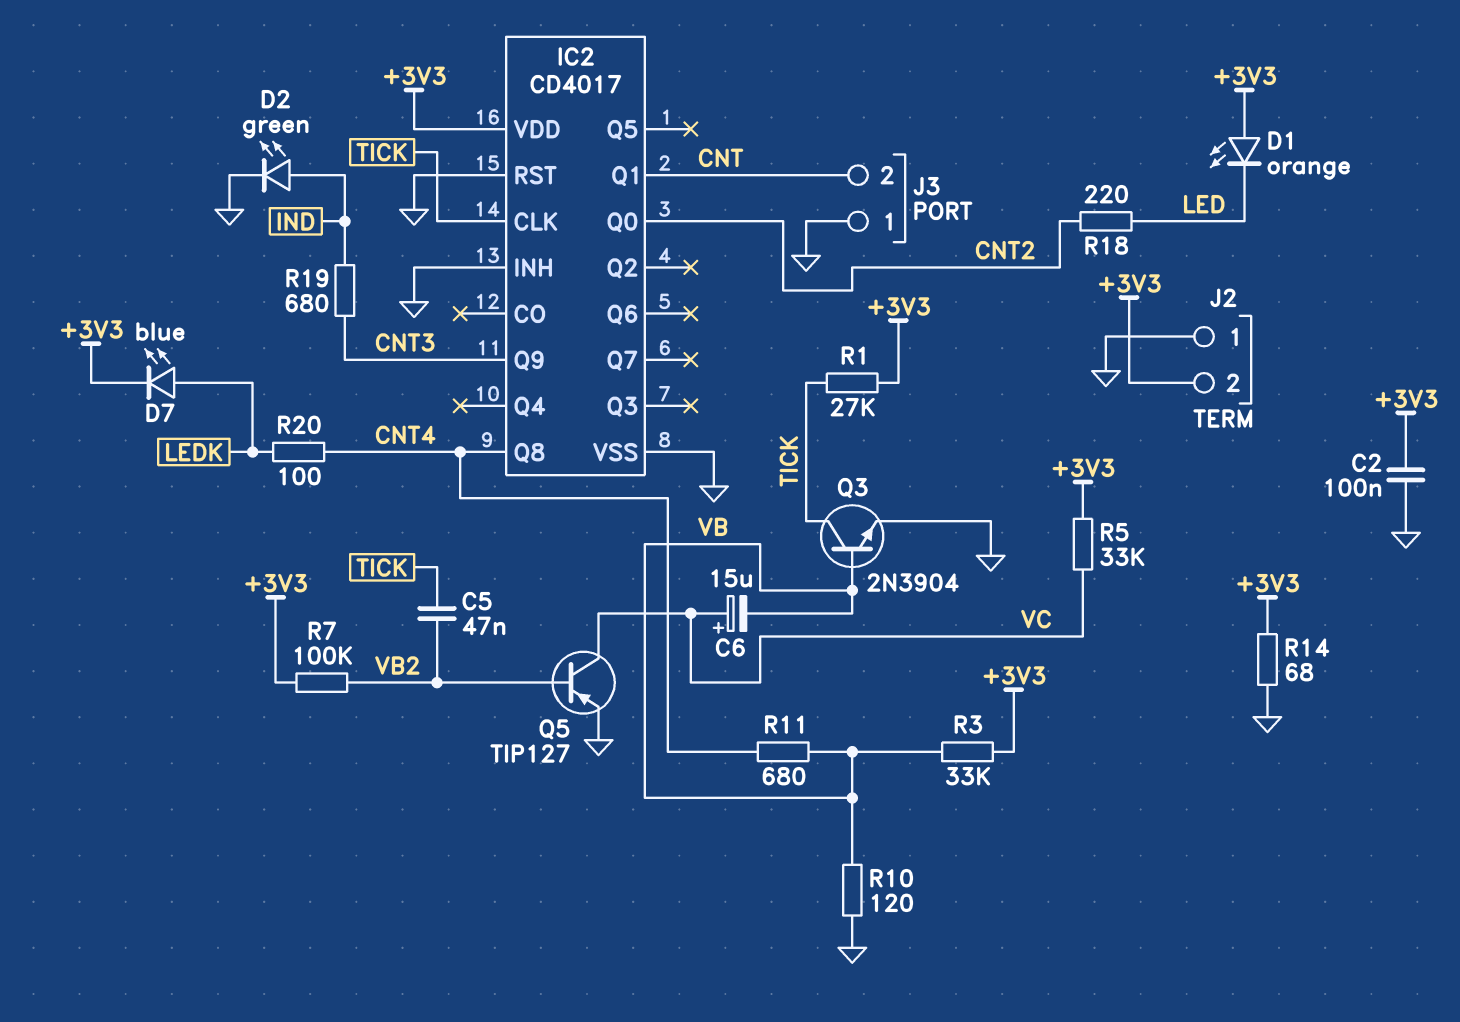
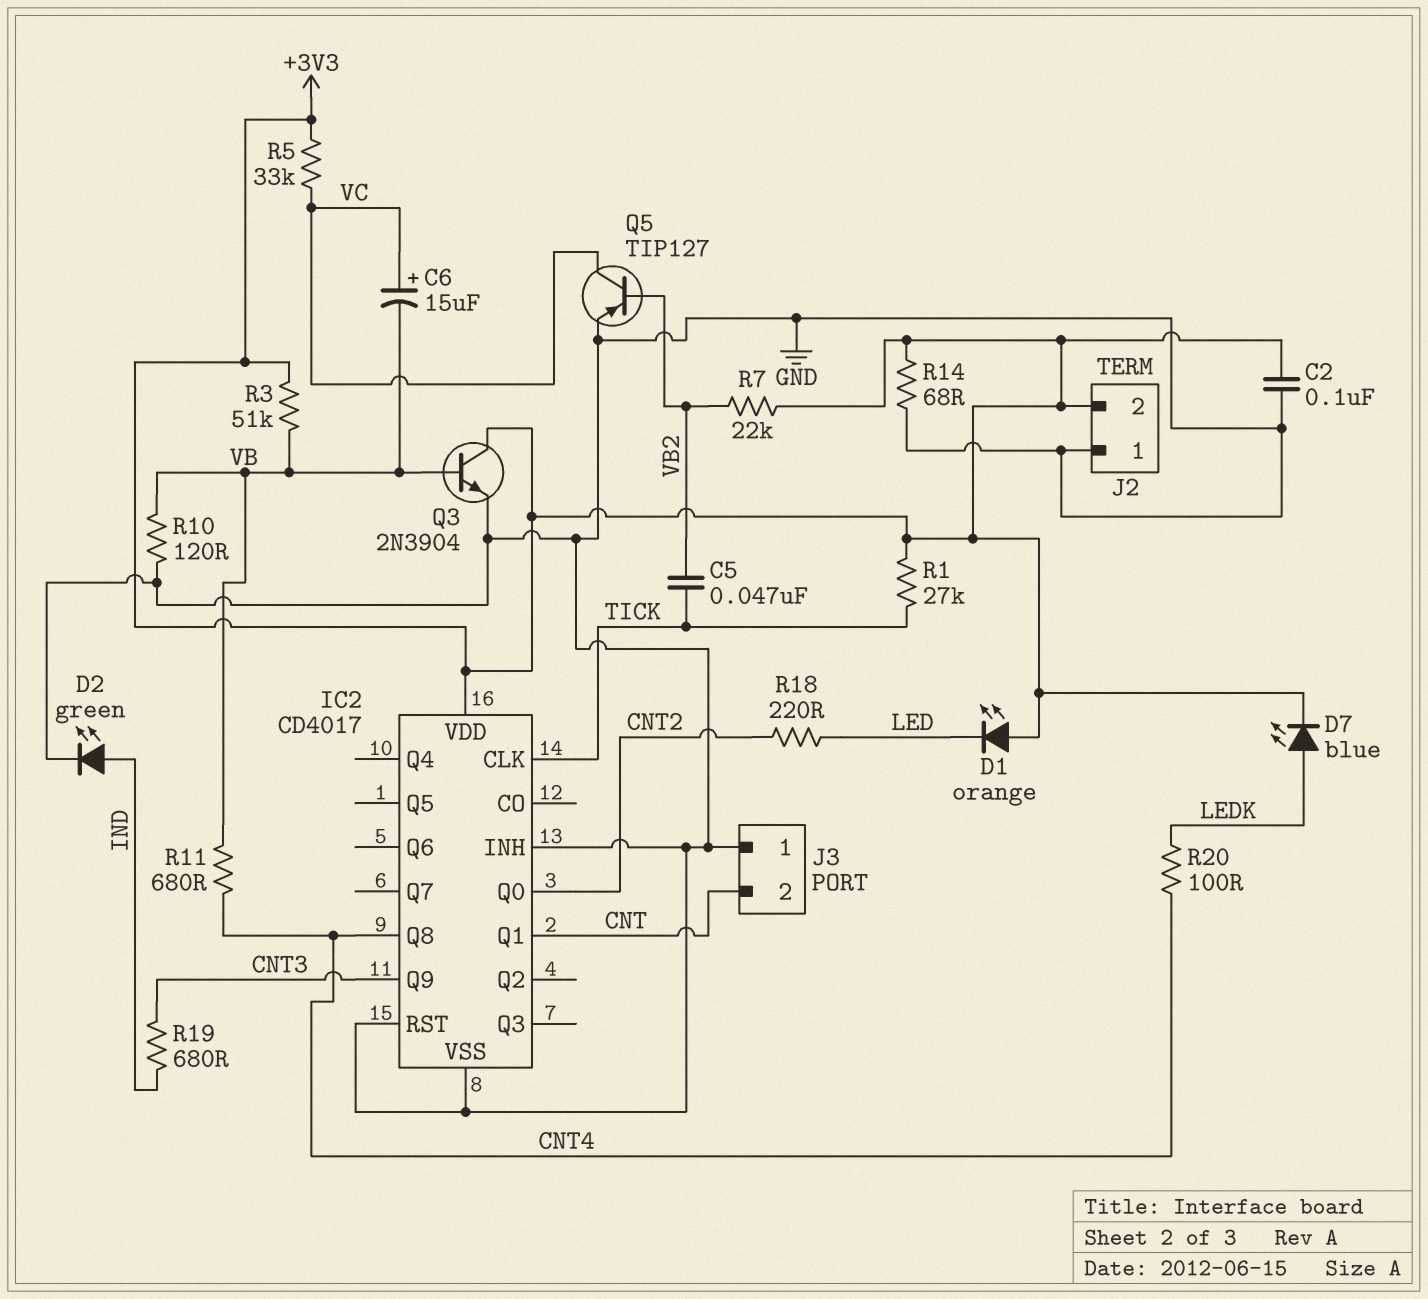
Q3: NPN 2N3904 (B VB, C TICK, E GND) -> NPN 2N3904 (B VB, C +3V3, E GND)
R3: 33k (+3V3, VB) -> 51k (+3V3, VB)
R7: 100k (+3V3, VB2) -> 22k (+3V3, VB2)

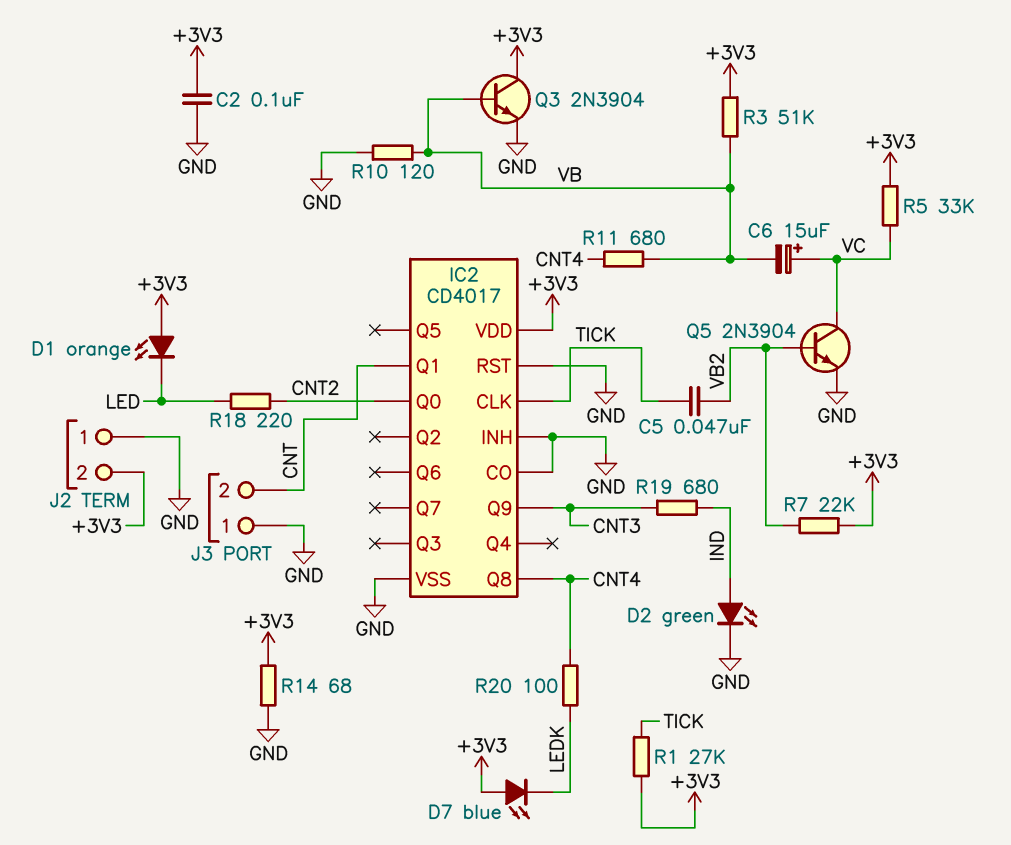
D7: LED blue (A LEDK, K +3V3) -> LED blue (A +3V3, K LEDK)
IC2 pin CO: none -> GND
Q5: PNP TIP127 (B VB2, C VC, E GND) -> NPN 2N3904 (B VB2, C VC, E GND)

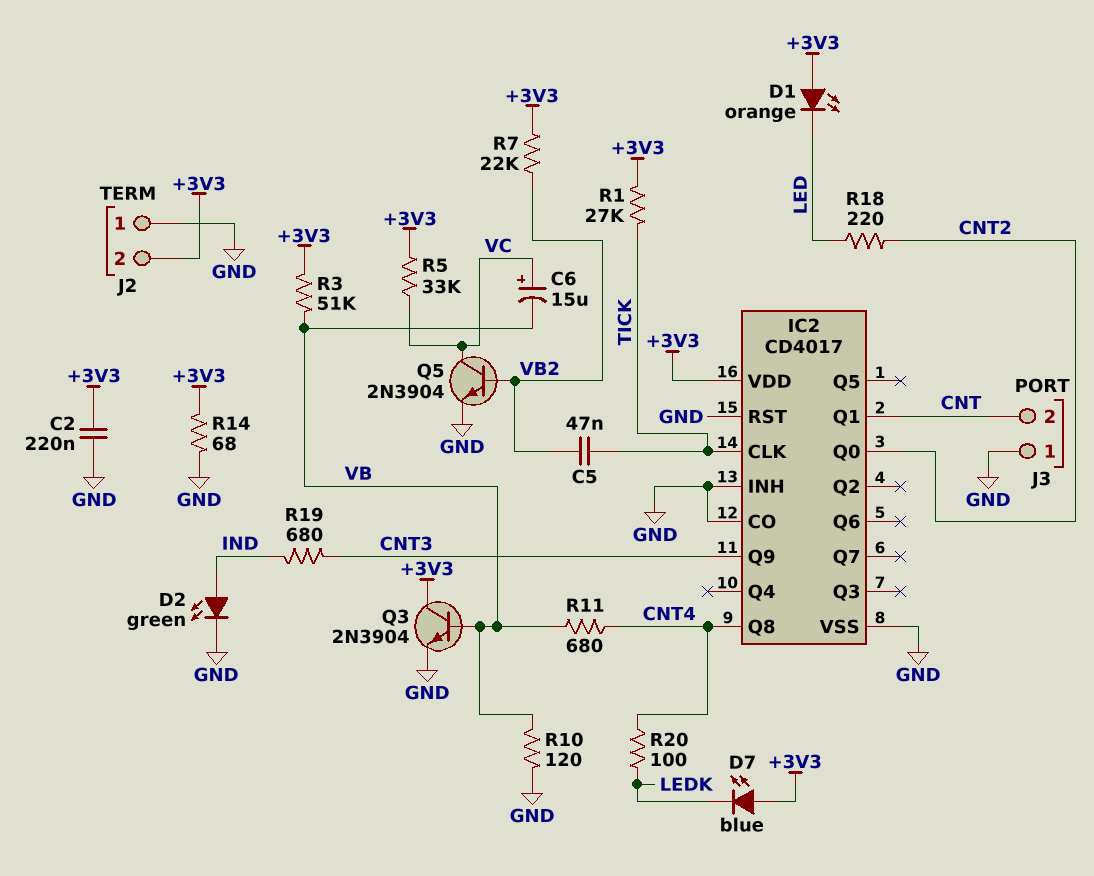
C2: 100nF (+3V3, GND) -> 220nF (+3V3, GND)

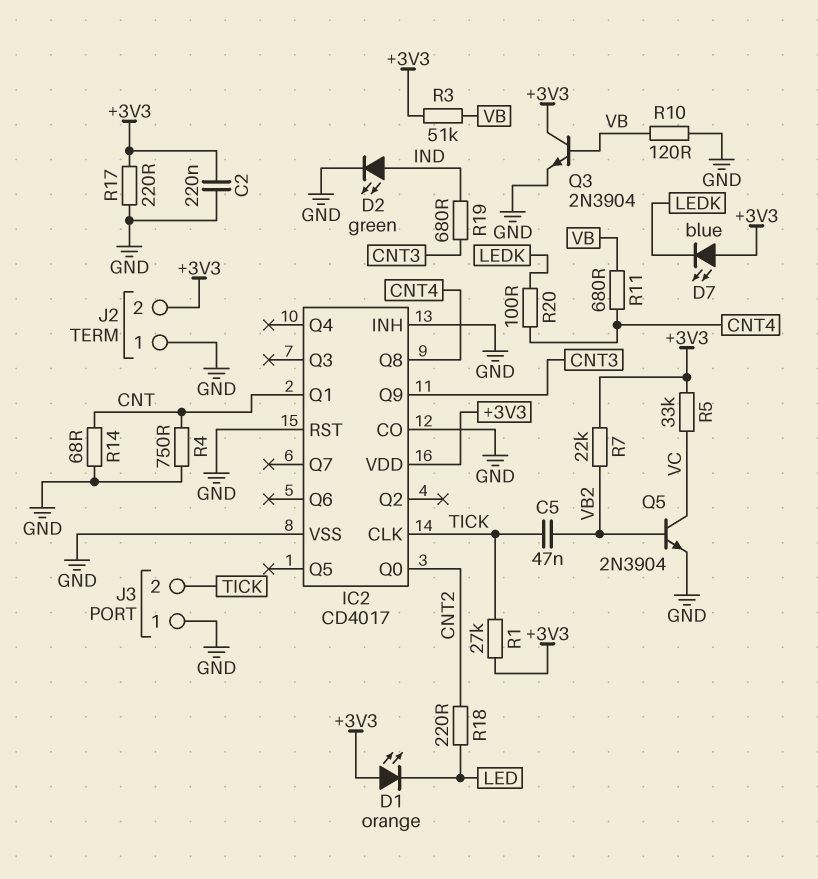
C6: 15uF (plus VC, minus VB) -> none
J3 pin 2: CNT -> TICK
R4: none -> 750 (CNT, GND)
R14: 68 (+3V3, GND) -> 68 (CNT, GND)
R17: none -> 220 (+3V3, GND)

